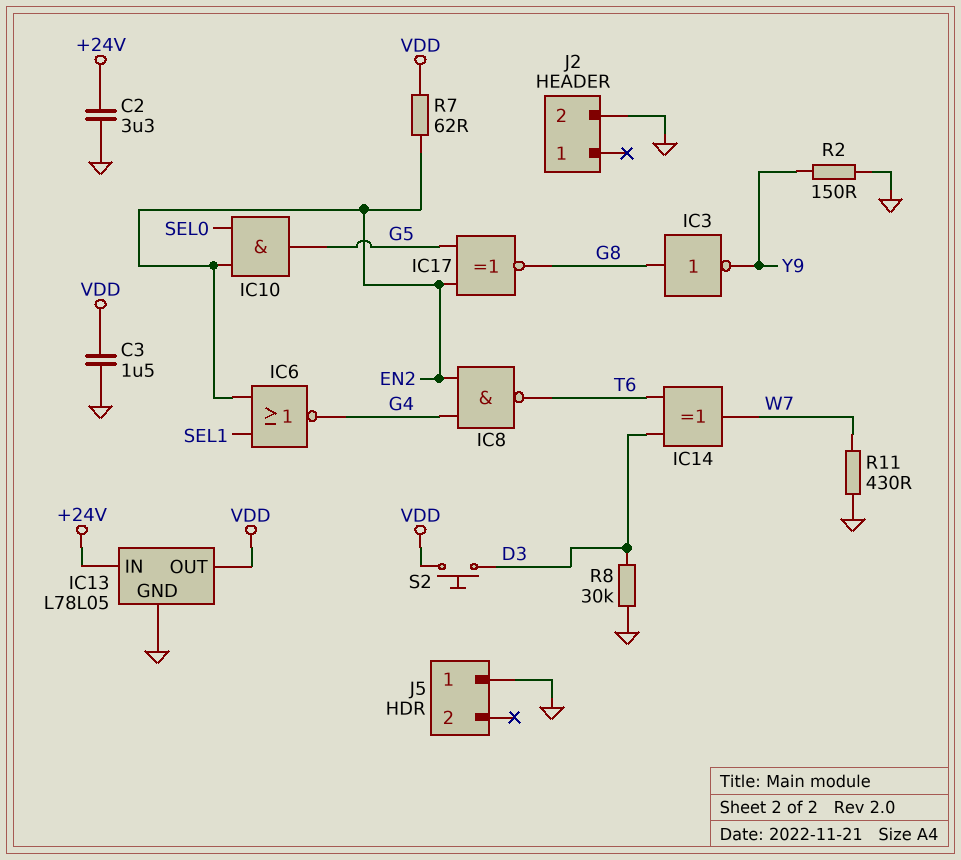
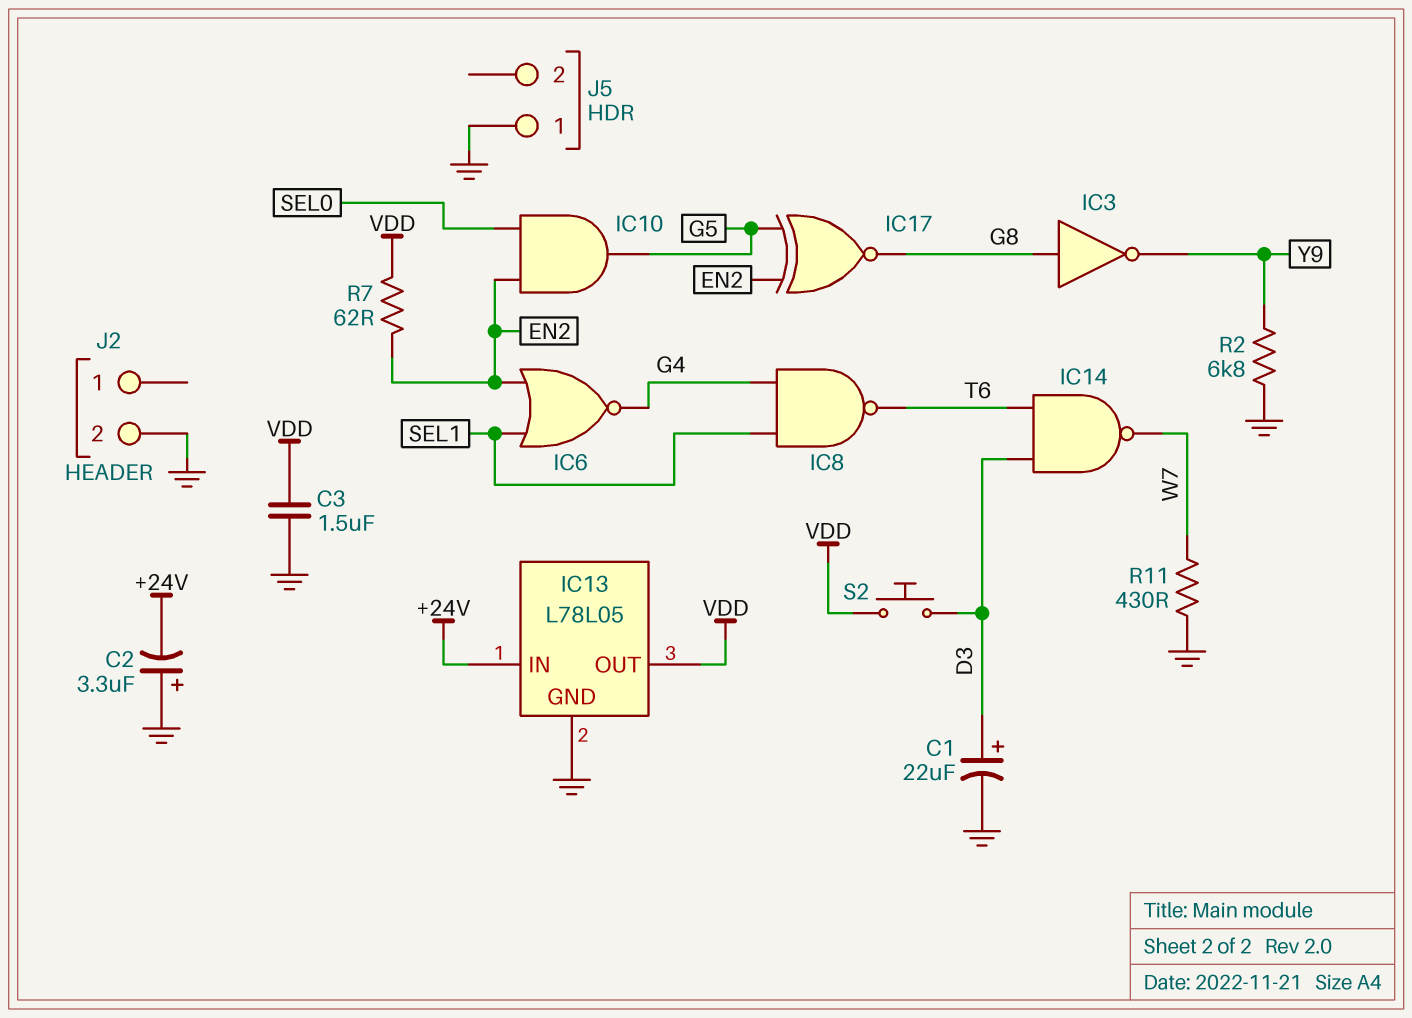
C1: none -> 22uF (plus D3, minus GND)
C2: 3.3uF (+24V, GND) -> 3.3uF (plus GND, minus +24V)
IC8: NAND (in EN2, in G4, out T6) -> NAND (in G4, in SEL1, out T6)
IC14: XOR (in D3, in T6, out W7) -> NAND (in D3, in T6, out W7)
R2: 150 (GND, Y9) -> 6.8k (GND, Y9)
R8: 30k (D3, GND) -> none

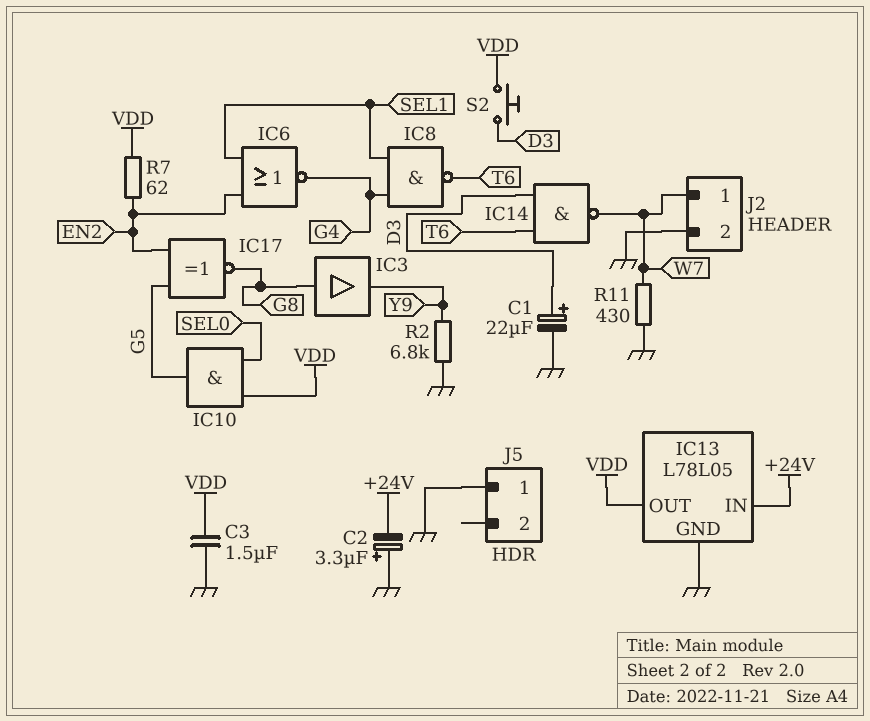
IC3: NOT (in G8, out Y9) -> buffer (in G8, out Y9)
IC10: AND (in EN2, in SEL0, out G5) -> AND (in SEL0, in VDD, out G5)
J2 pin 1: none -> W7

